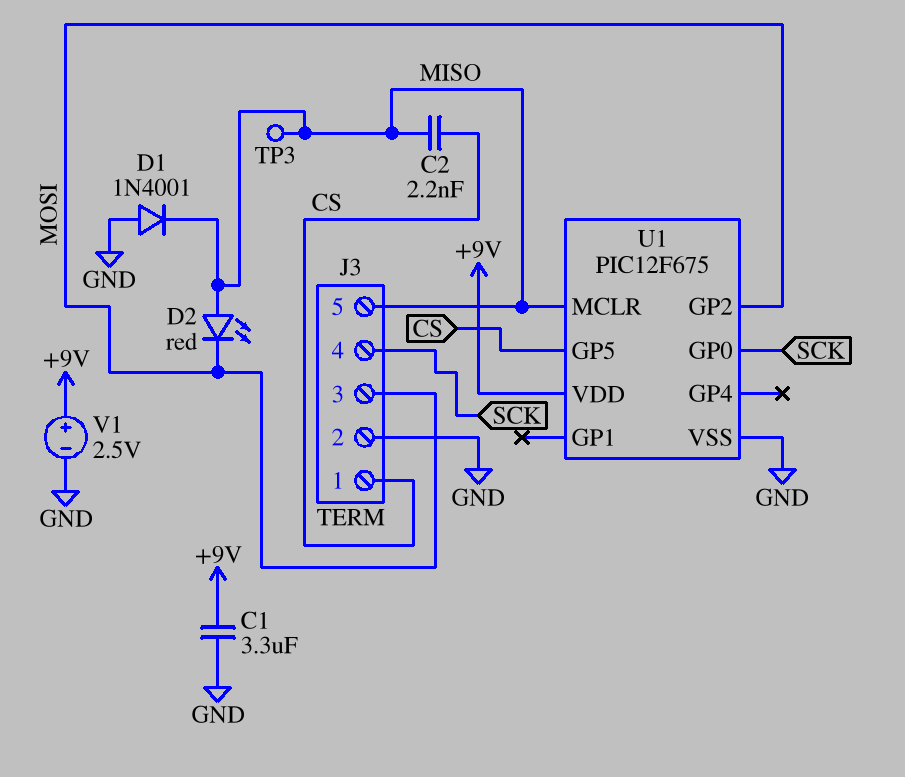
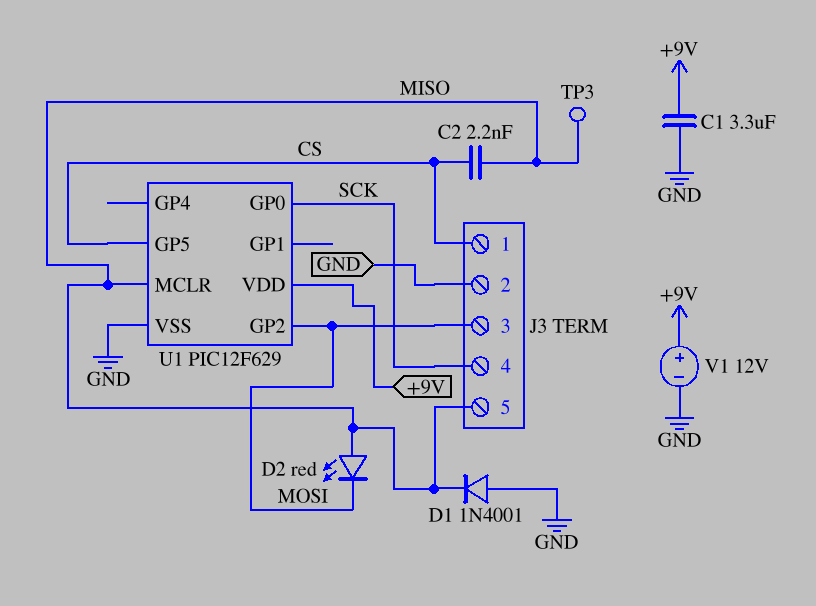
U1: PIC12F675 -> PIC12F629
V1: 2.5V (plus +9V, minus GND) -> 12V (plus +9V, minus GND)

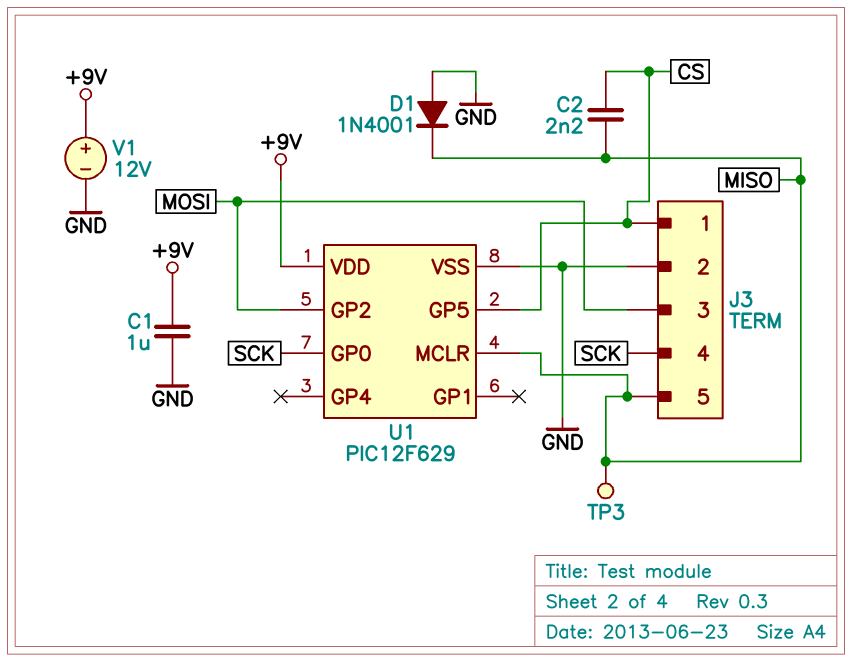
C1: 3.3uF (+9V, GND) -> 1uF (+9V, GND)
D2: LED red (A MISO, K MOSI) -> none

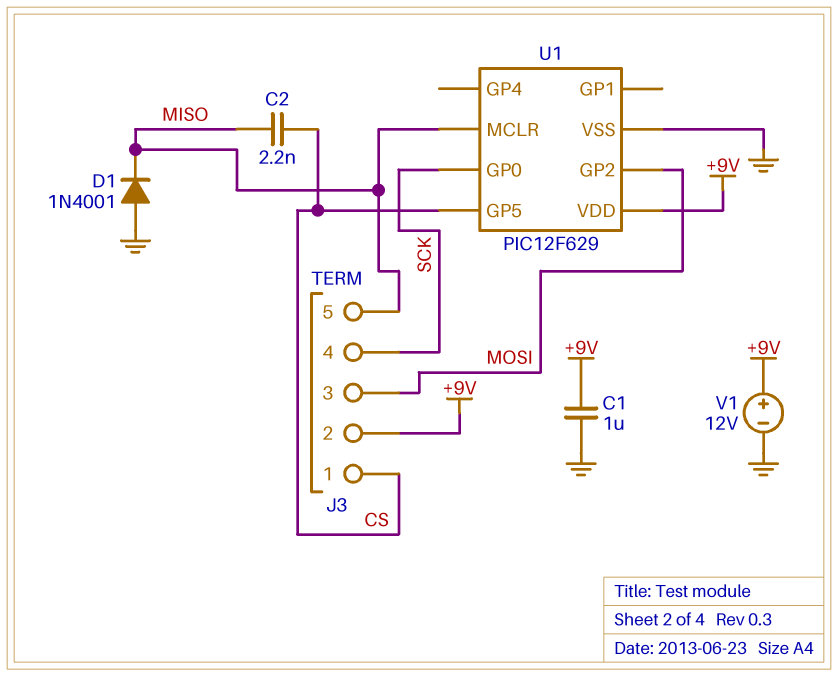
J3 pin 2: GND -> +9V
TP3: test point (MISO) -> none

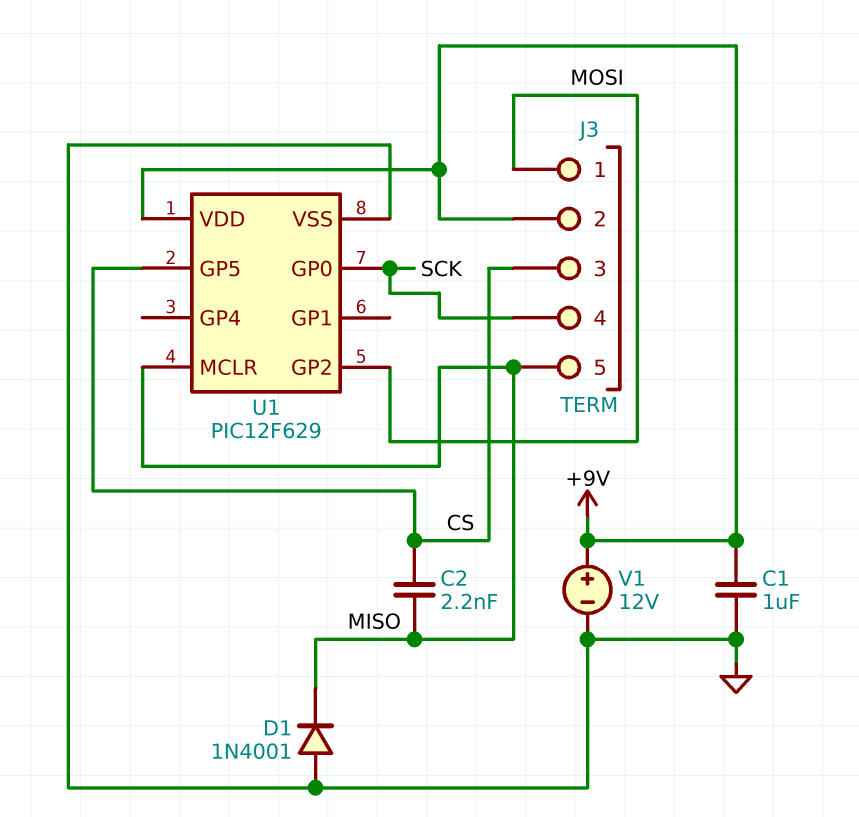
J3 pin 1: CS -> MOSI
J3 pin 3: MOSI -> CS

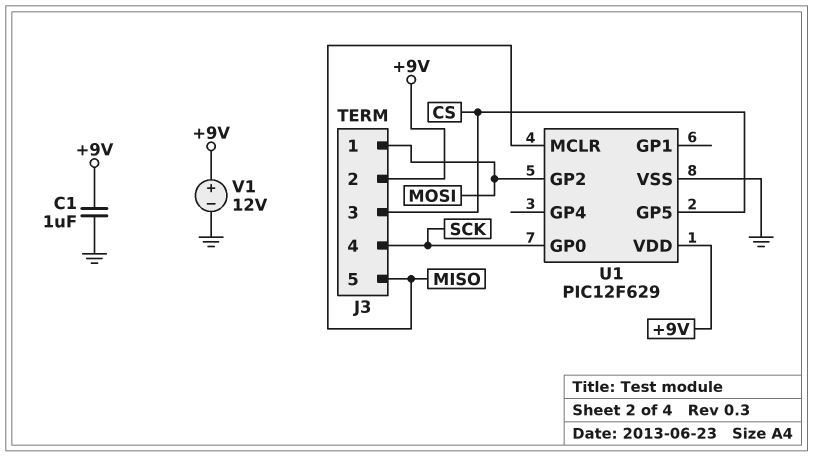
C2: 2.2nF (CS, MISO) -> none
D1: diode 1N4001 (A GND, K MISO) -> none

